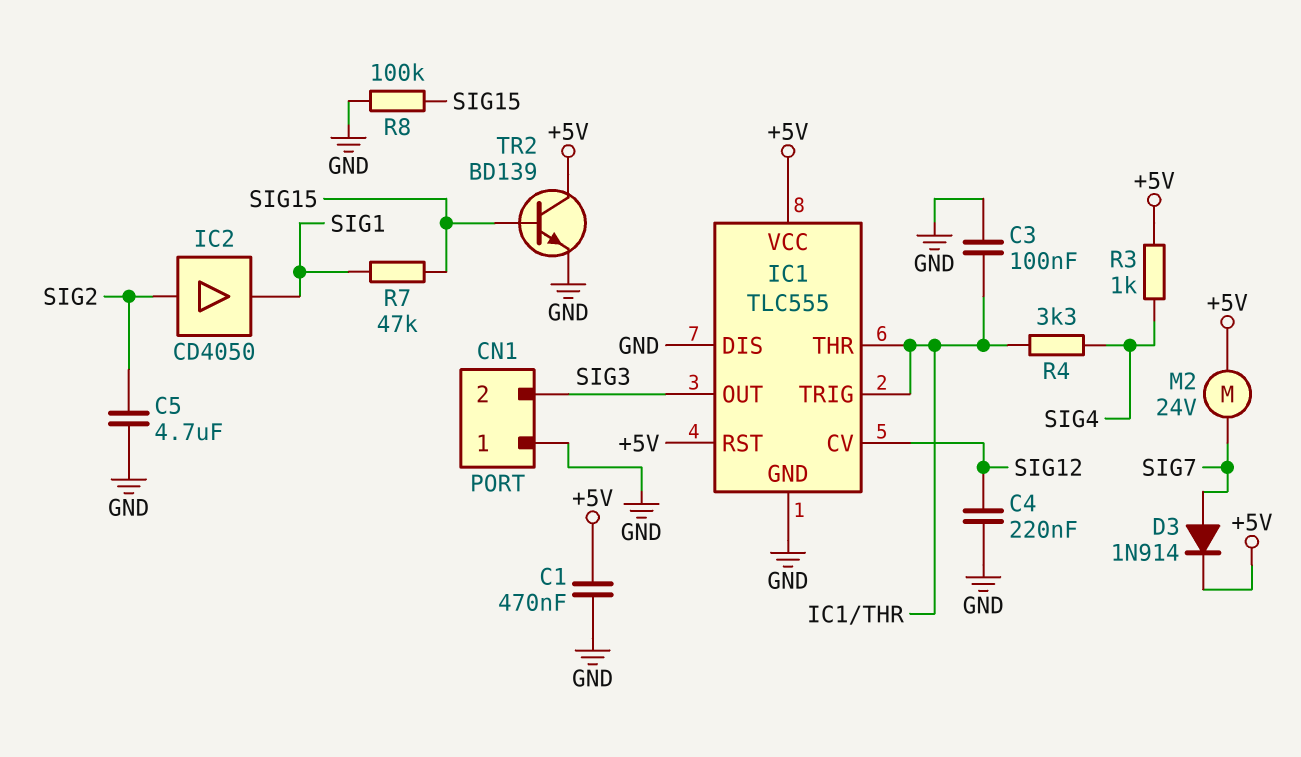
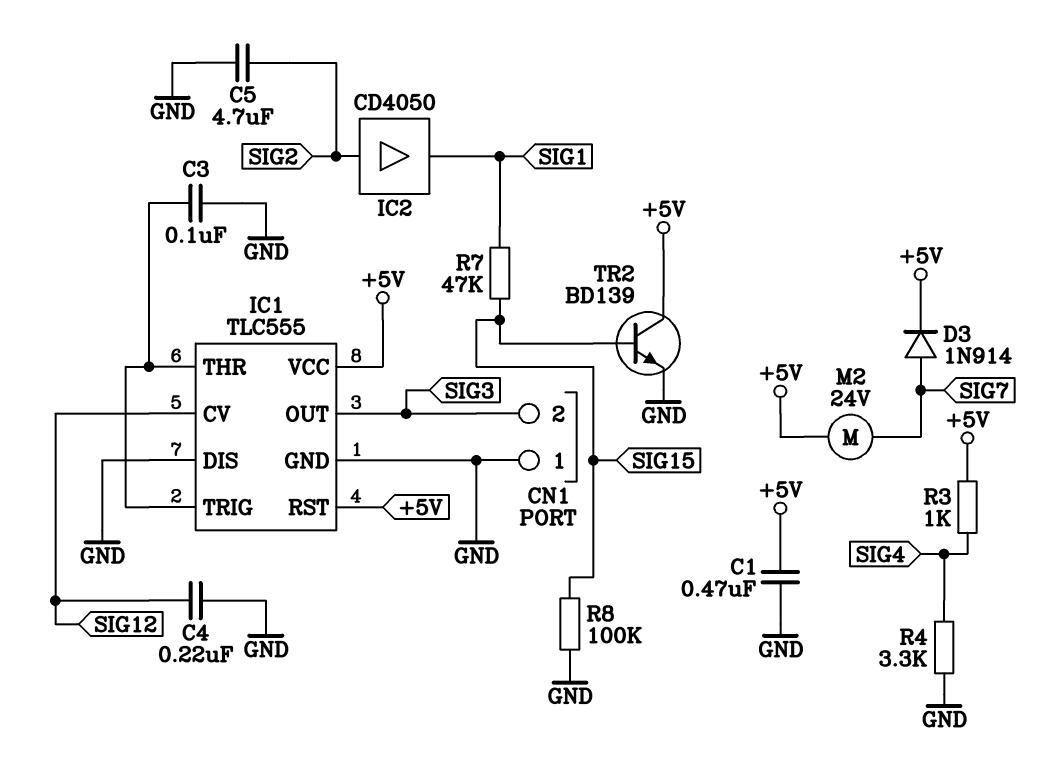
R4: 3.3k (IC1/THR, SIG4) -> 3.3k (GND, SIG4)

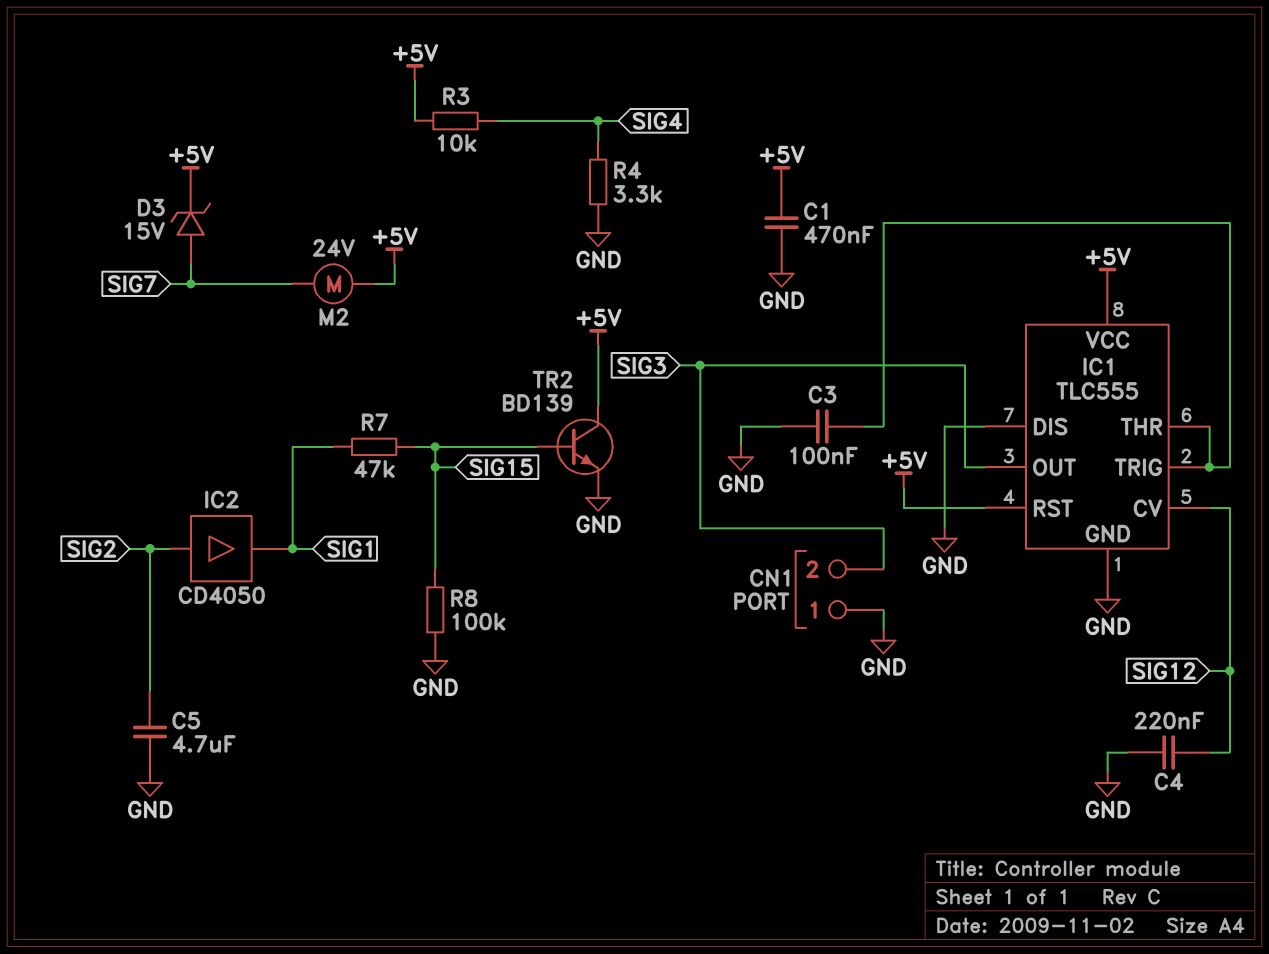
D3: diode 1N914 (A SIG7, K +5V) -> zener 15V (A SIG7, K +5V)
R3: 1k (+5V, SIG4) -> 10k (+5V, SIG4)

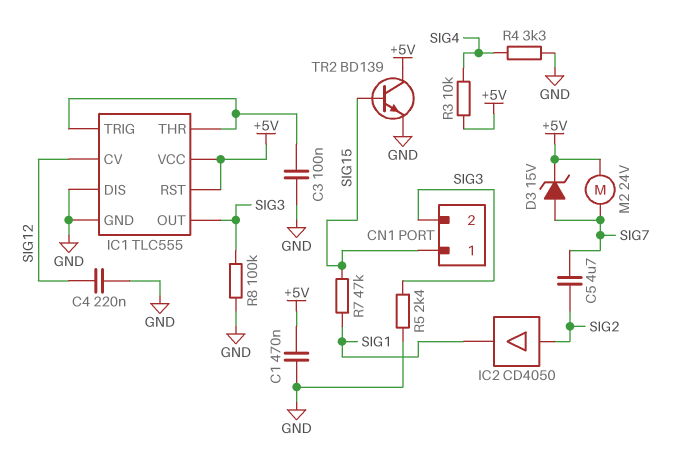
C5: 4.7uF (GND, SIG2) -> 4.7uF (SIG2, SIG7)
CN1 pin 1: GND -> SIG15
R5: none -> 2.4k (GND, SIG3)
R8: 100k (GND, SIG15) -> 100k (GND, SIG3)

